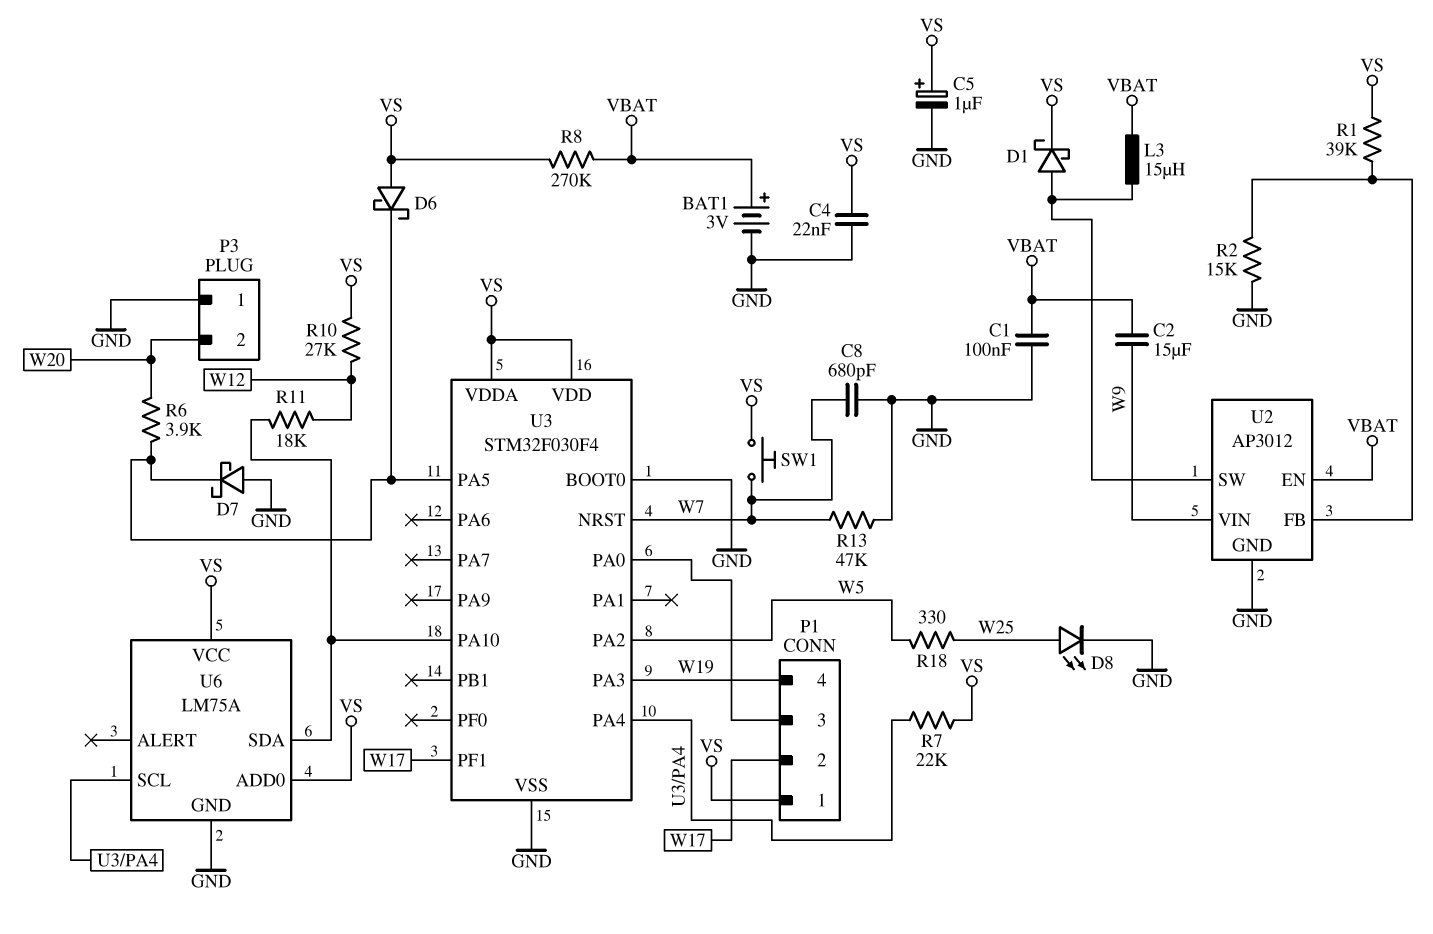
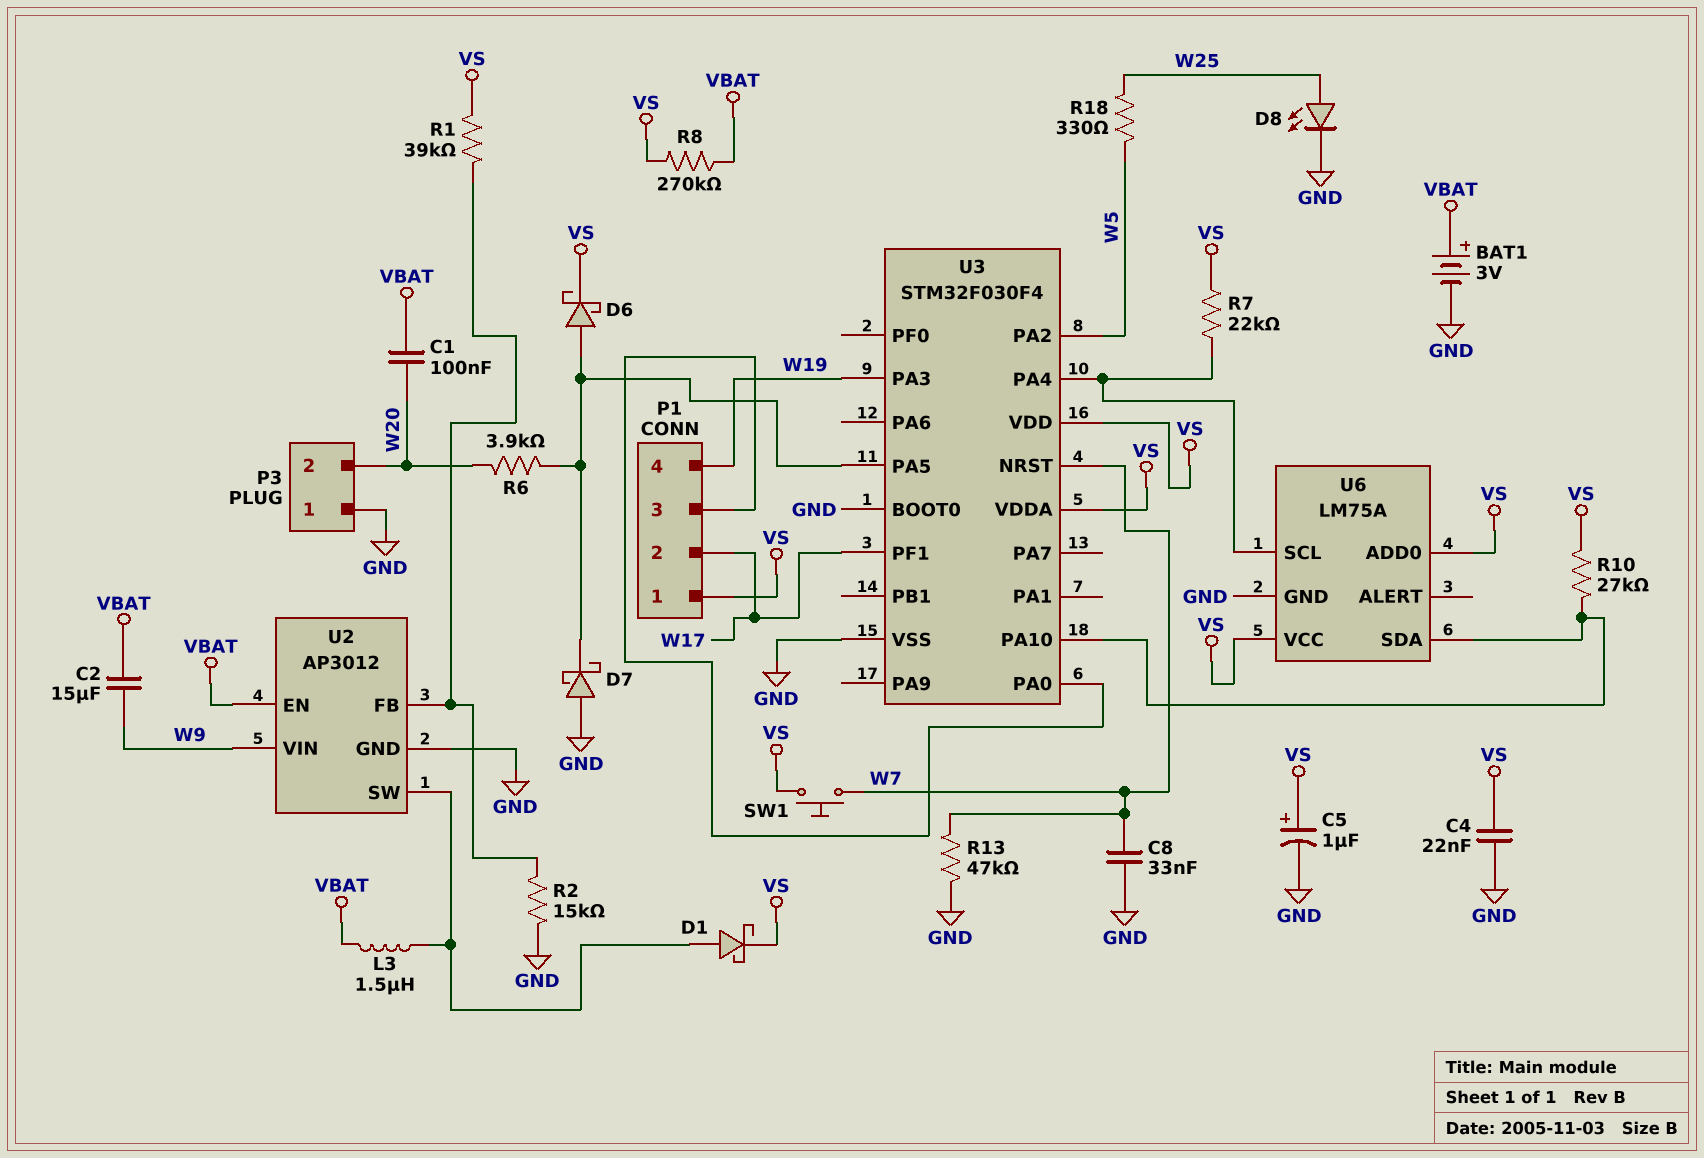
C1: 100nF (GND, VBAT) -> 100nF (VBAT, W20)
C8: 680pF (GND, W7) -> 33nF (GND, W7)
D6: schottky (A VS, K U3/PA5) -> schottky (A U3/PA5, K VS)
L3: 15uH (U2/SW, VBAT) -> 1.5uH (U2/SW, VBAT)
R10: 27k (VS, W12) -> 27k (U3/PA10, VS)
R11: 18k (U3/PA10, W12) -> none

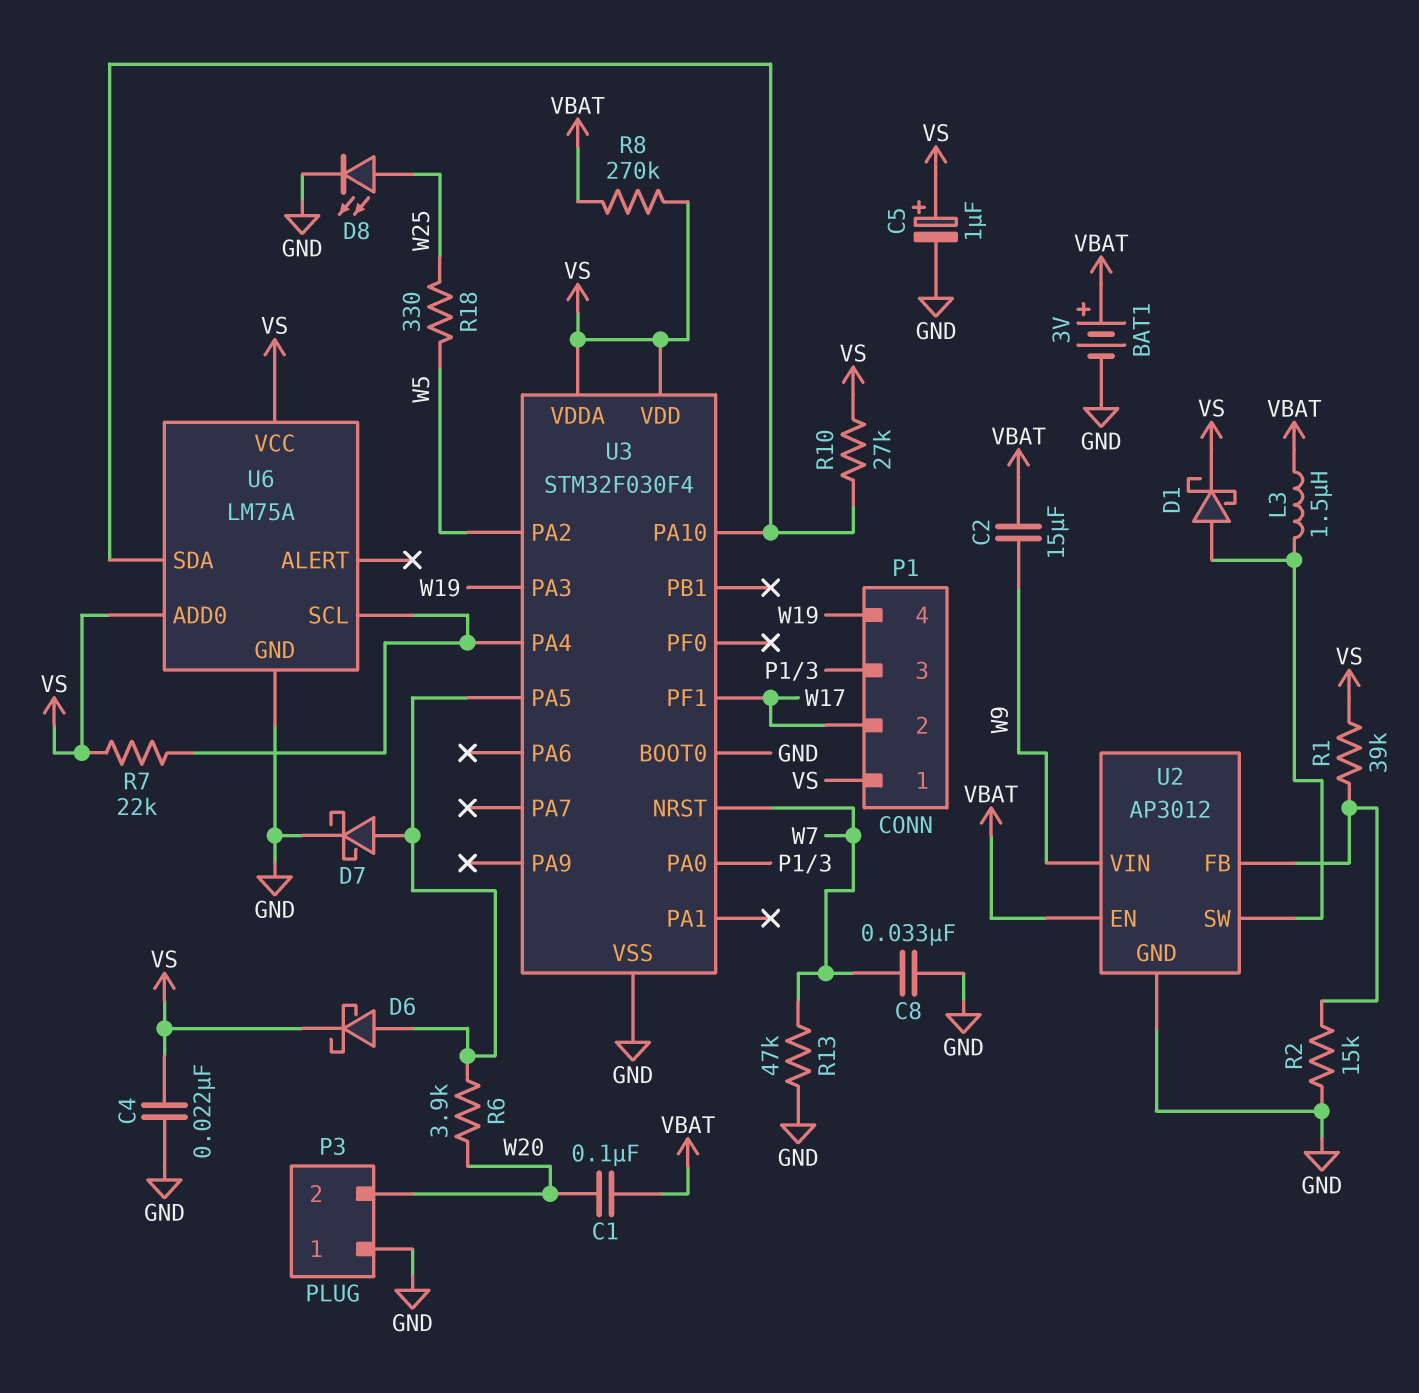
D7: schottky (A GND, K U3/PA5) -> schottky (A U3/PA5, K GND)
SW1: button (VS, W7) -> none

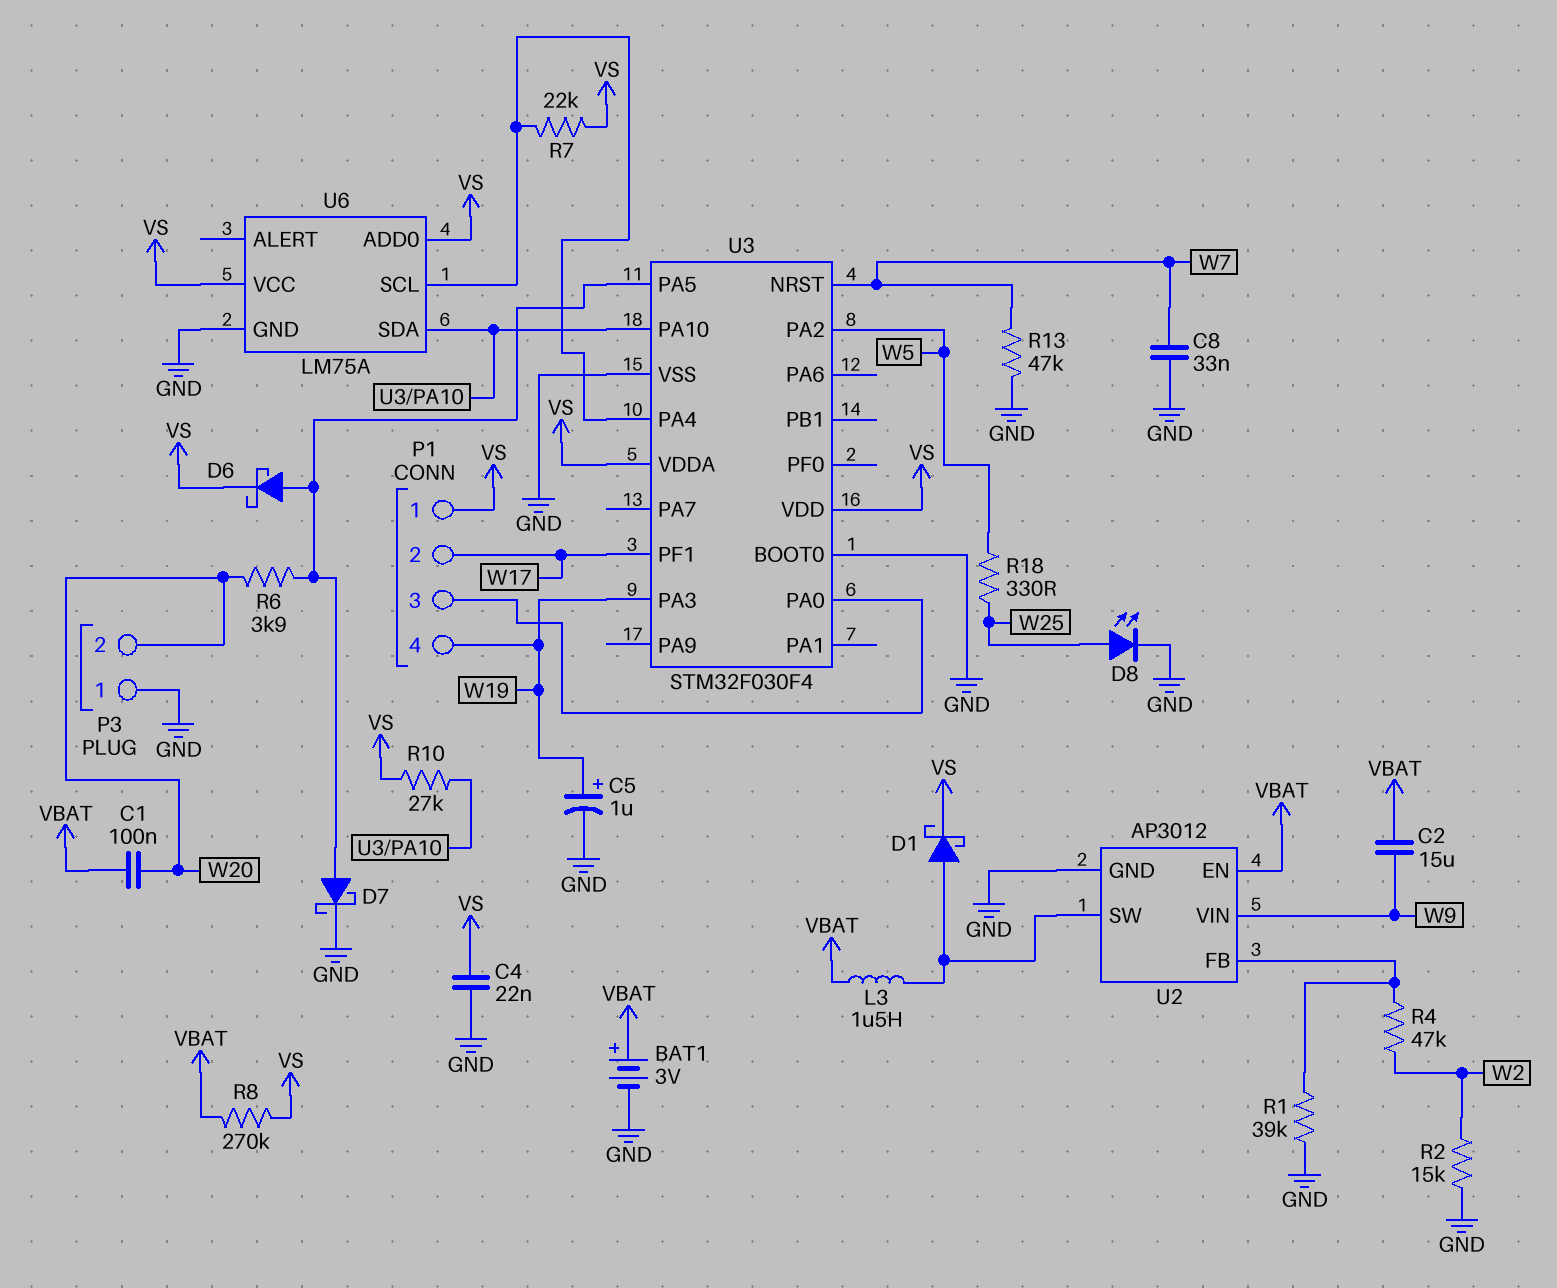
C5: 1uF (plus VS, minus GND) -> 1uF (plus W19, minus GND)
R1: 39k (U2/FB, VS) -> 39k (GND, U2/FB)
R2: 15k (GND, U2/FB) -> 15k (GND, W2)
R4: none -> 47k (U2/FB, W2)

